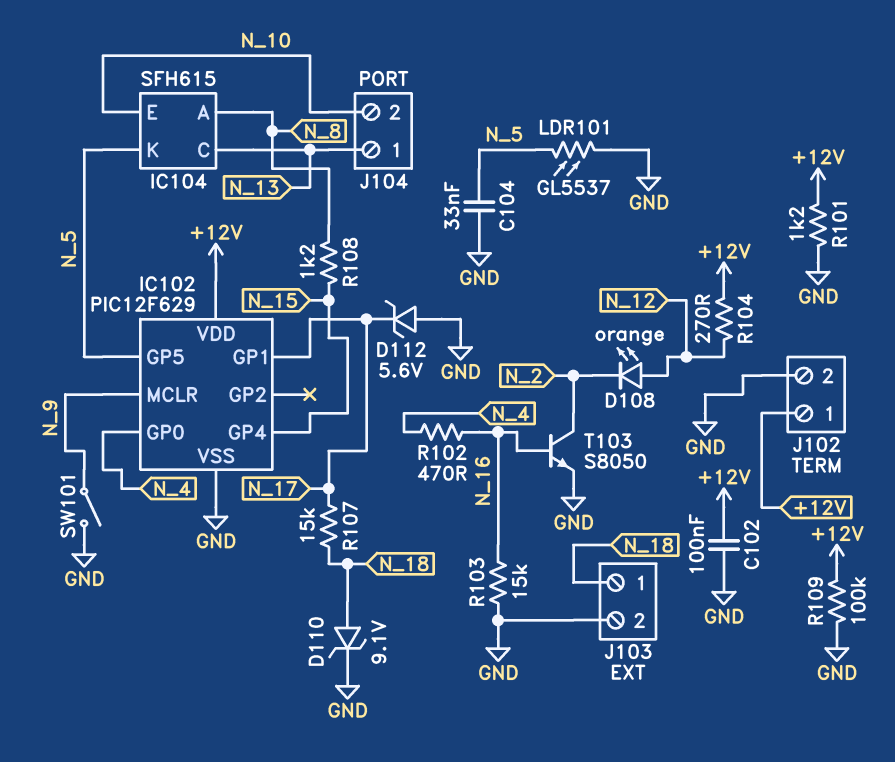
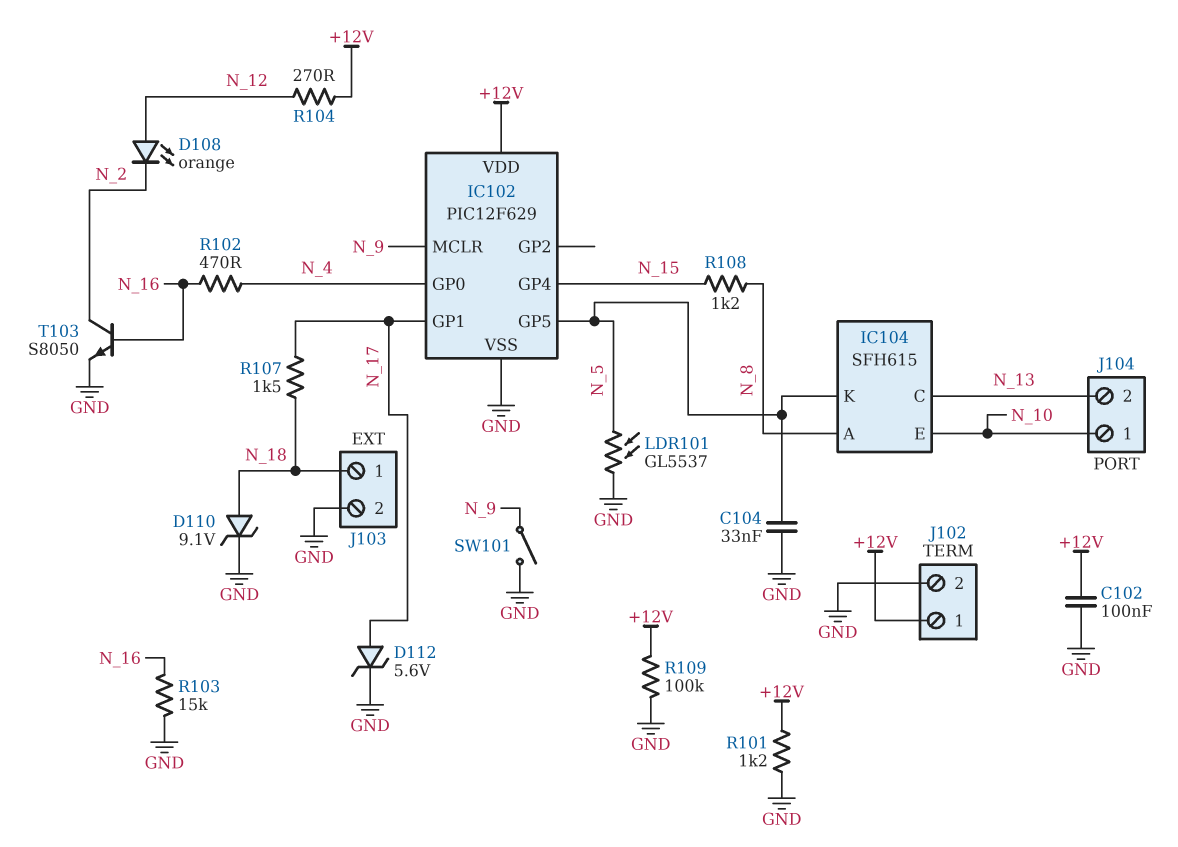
D112: zener 5.6V (A GND, K N_17) -> zener 5.6V (A N_17, K GND)
J104 pin 1: N_13 -> N_10
J104 pin 2: N_10 -> N_13
R107: 15k (N_17, N_18) -> 1.5k (N_17, N_18)

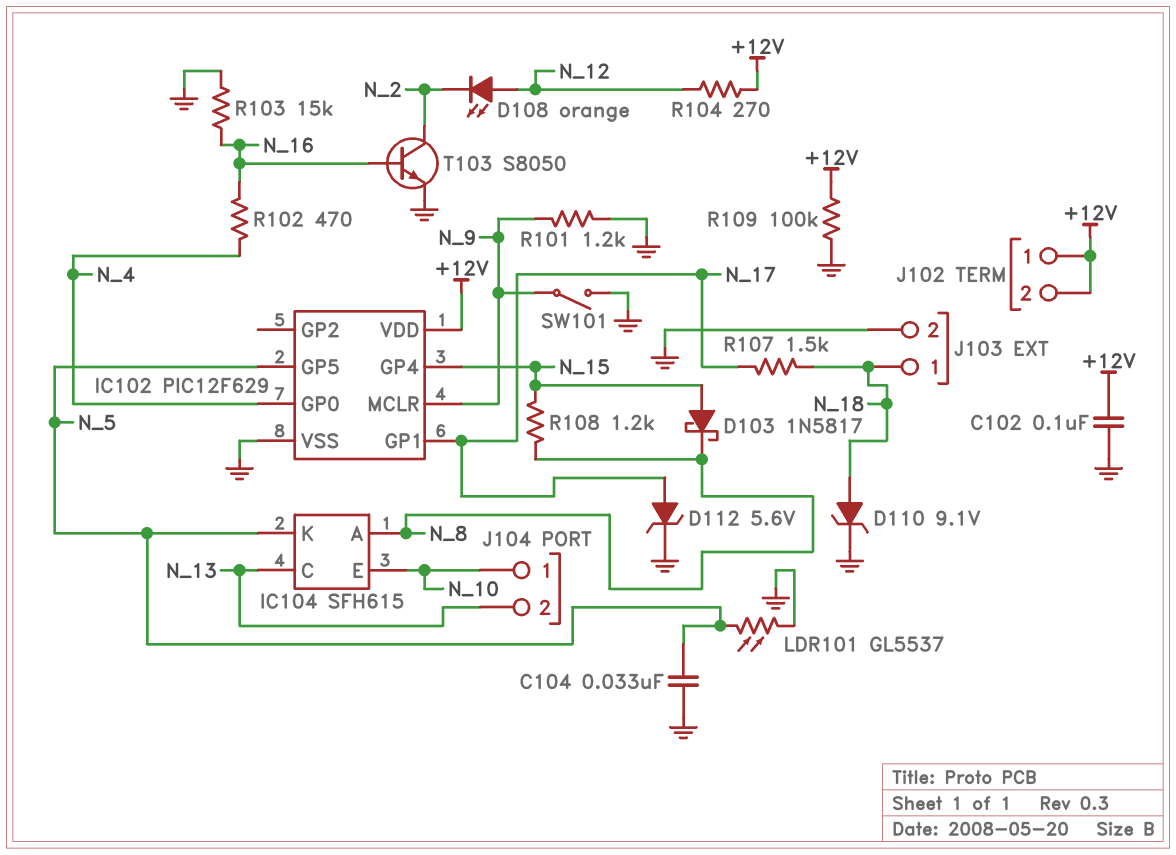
D103: none -> schottky 1N5817 (A N_15, K N_8)
J102 pin 2: GND -> +12V
R101: 1.2k (+12V, GND) -> 1.2k (GND, N_9)

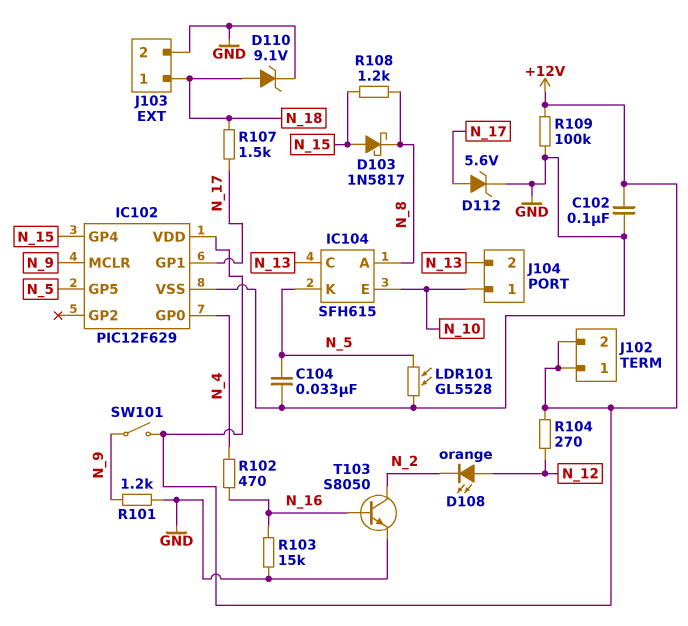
LDR101: GL5537 (GND, N_5) -> GL5528 (GND, N_5)
SW101: switch (GND, N_9) -> switch (+12V, N_9)

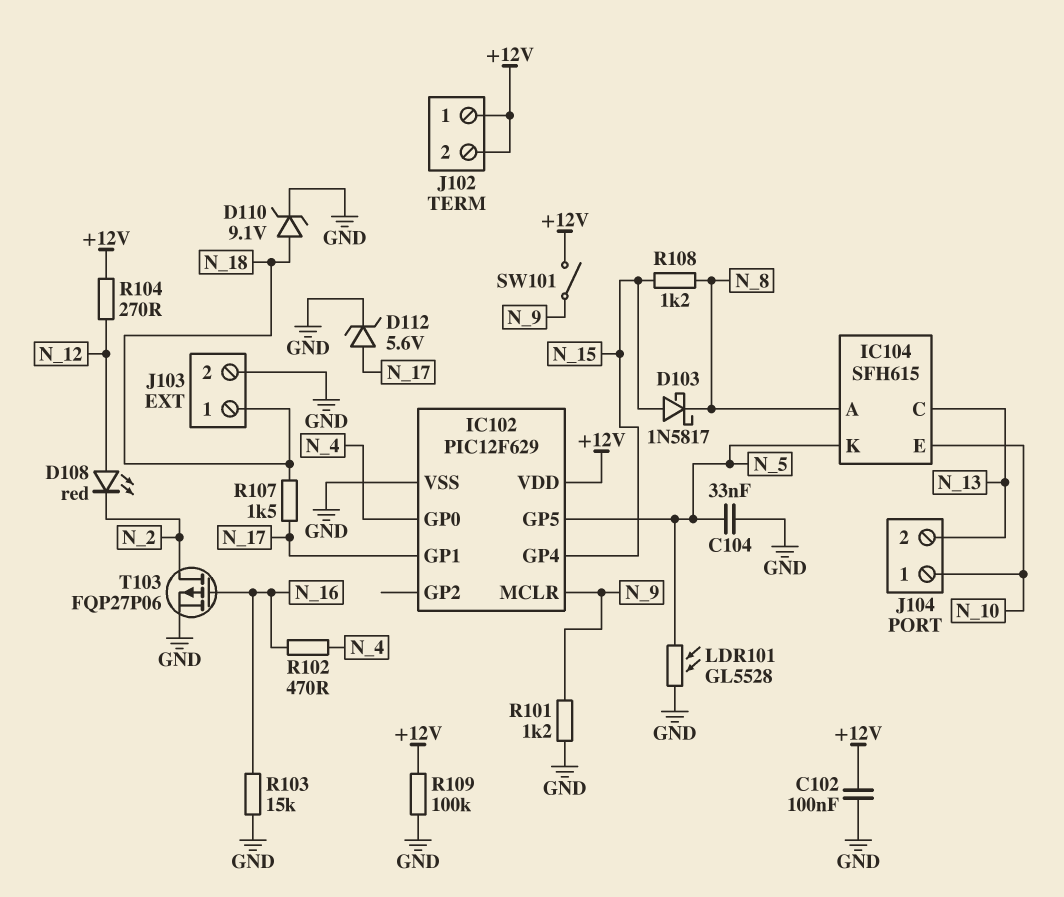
D108: LED orange (A N_12, K N_2) -> LED red (A N_12, K N_2)
T103: NPN S8050 (B N_16, C N_2, E GND) -> PMOS FQP27P06 (G N_16, D N_2, S GND)

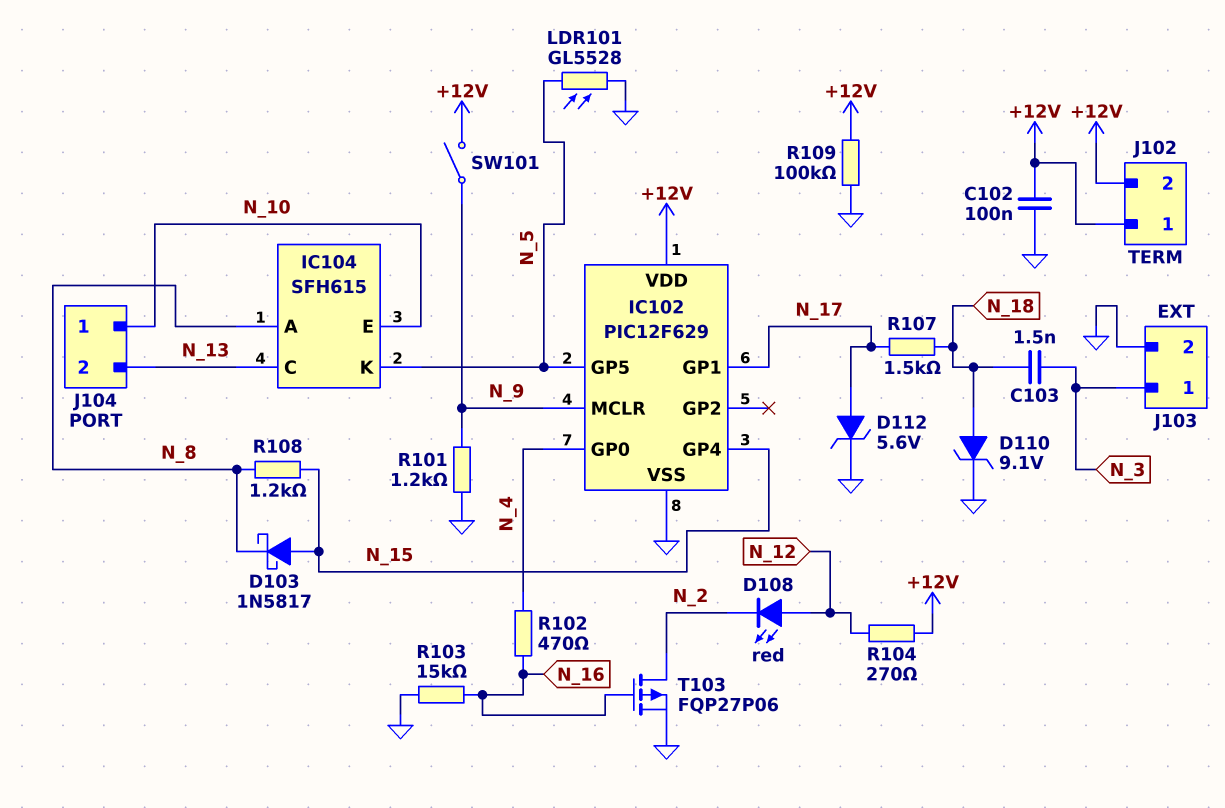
C103: none -> 1.5nF (N_3, N_18)
C104: 33nF (GND, N_5) -> none
J103 pin 1: N_18 -> N_3

